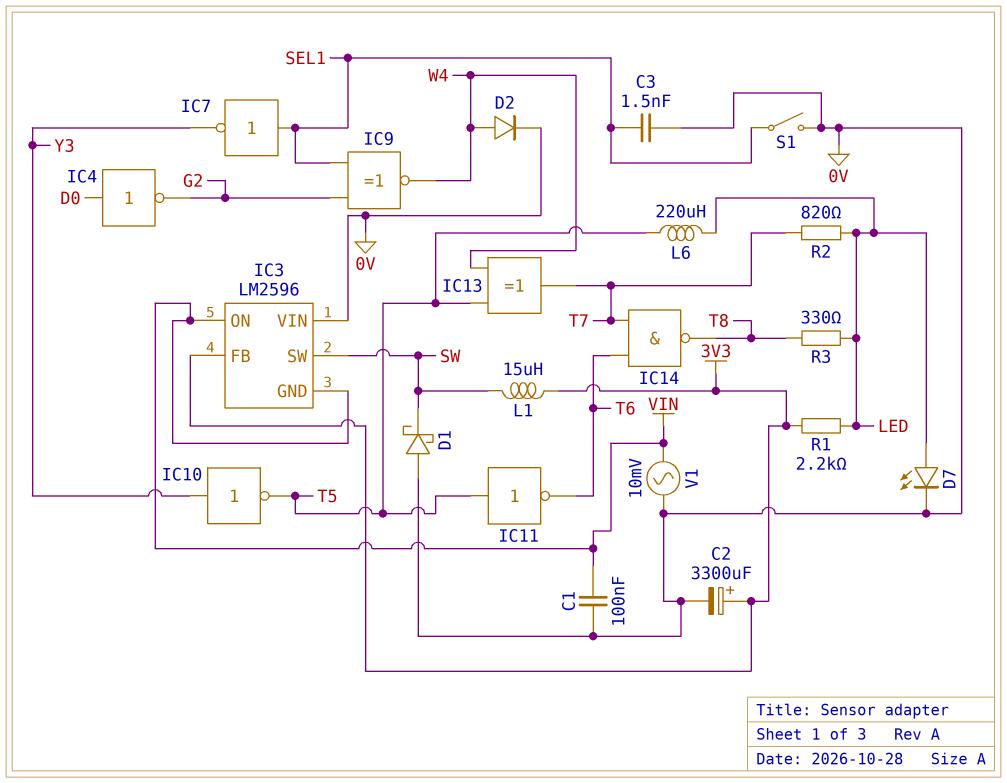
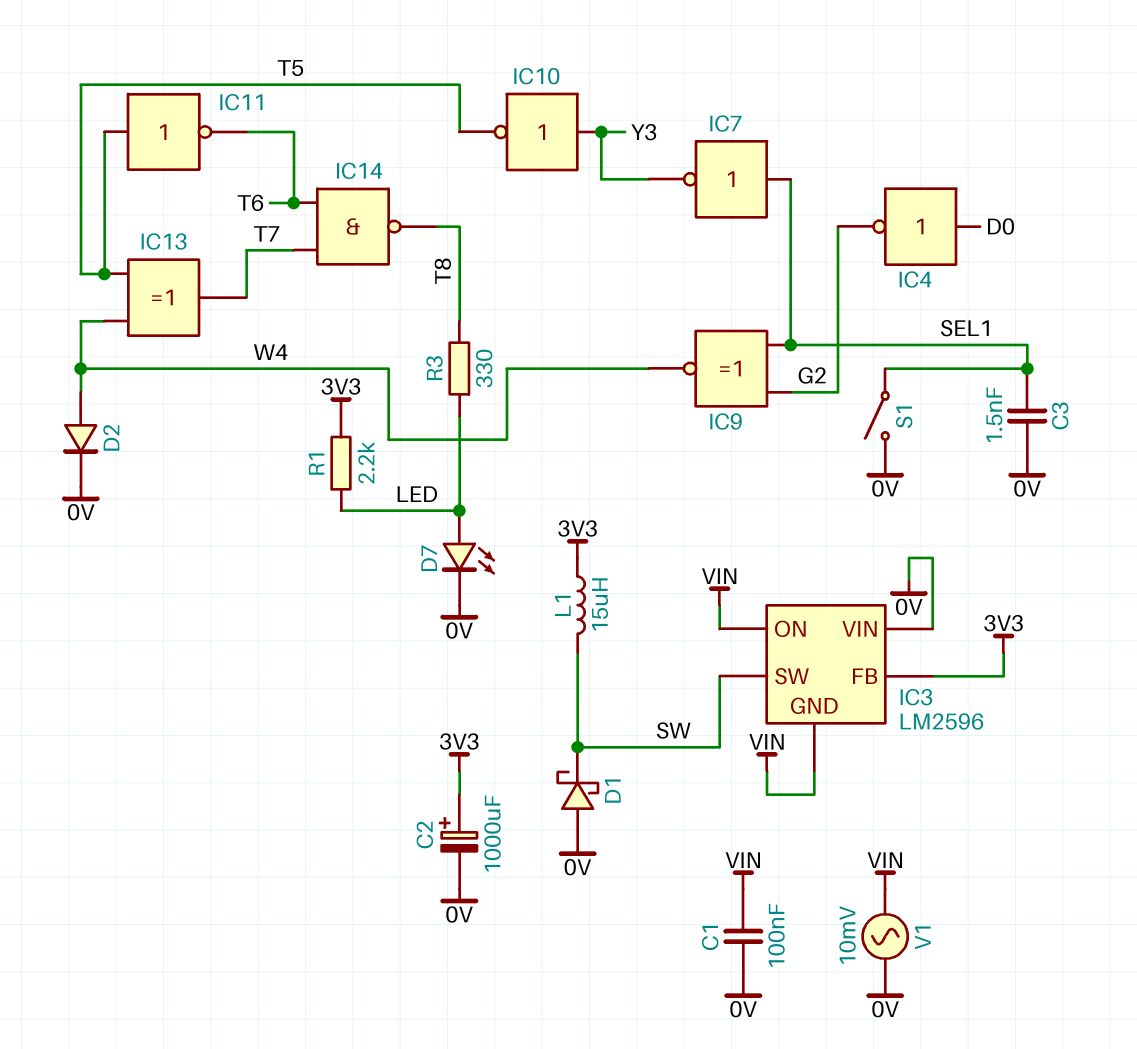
C2: 3300uF (plus 3V3, minus 0V) -> 1000uF (plus 3V3, minus 0V)
L6: 220uH (LED, T5) -> none
R2: 820 (LED, T7) -> none

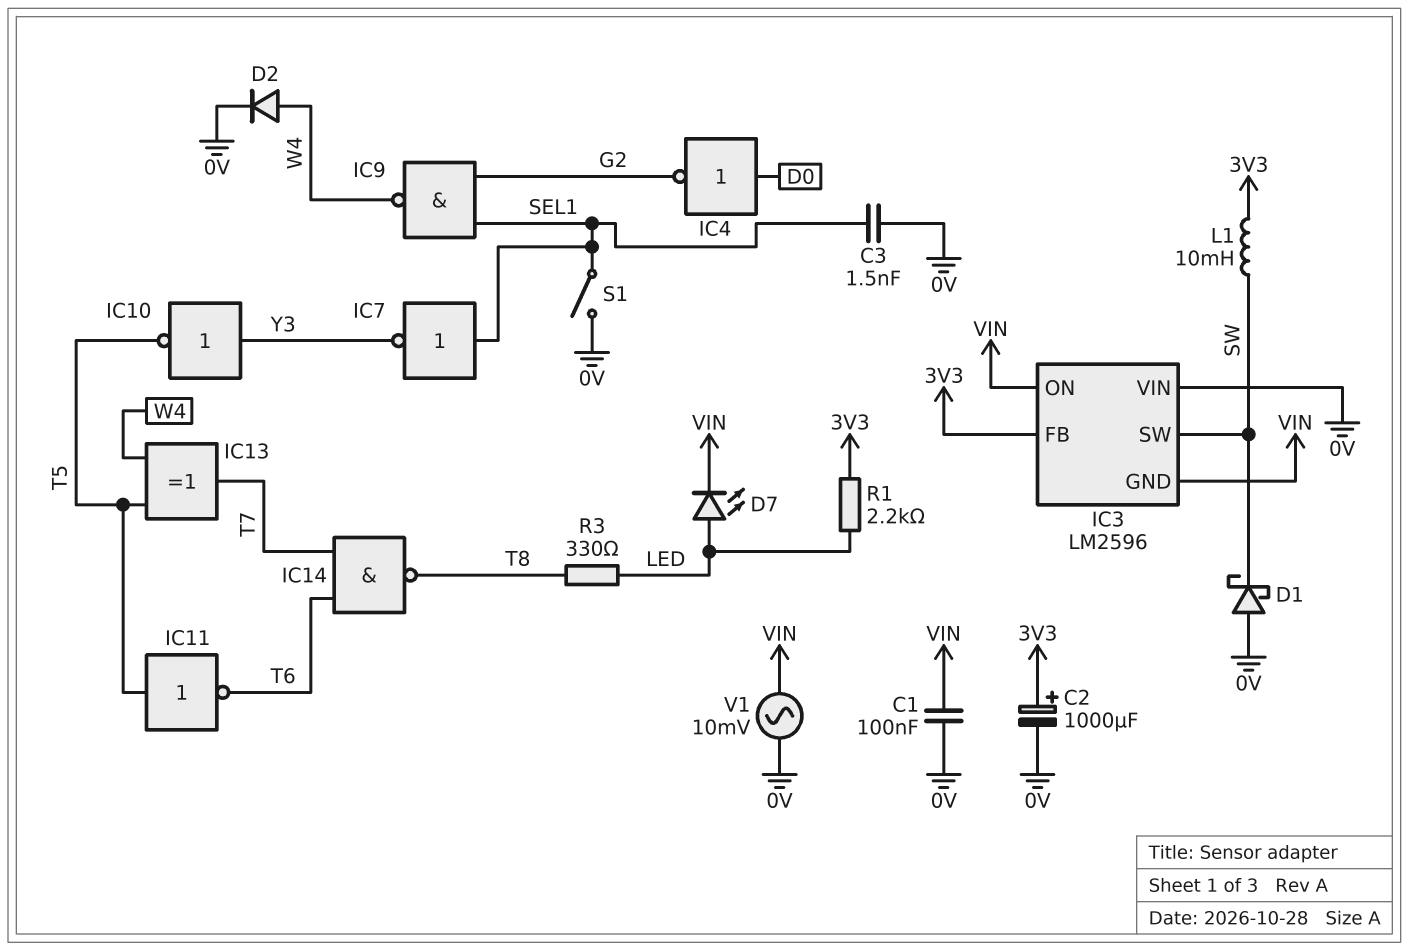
D7: LED (A LED, K 0V) -> LED (A LED, K VIN)
IC9: XNOR (in G2, in SEL1, out W4) -> NAND (in G2, in SEL1, out W4)
L1: 15uH (3V3, SW) -> 10mH (3V3, SW)

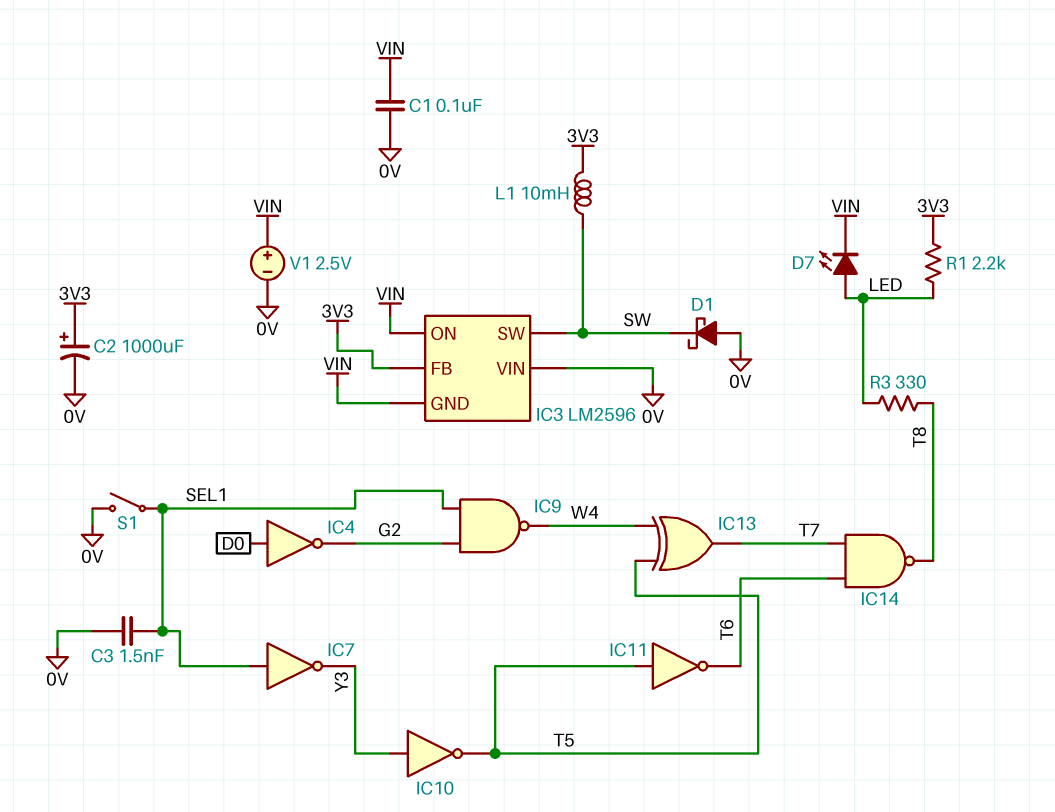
D2: diode (A W4, K 0V) -> none
V1: AC 10mV (0V, VIN) -> 2.5V (plus VIN, minus 0V)

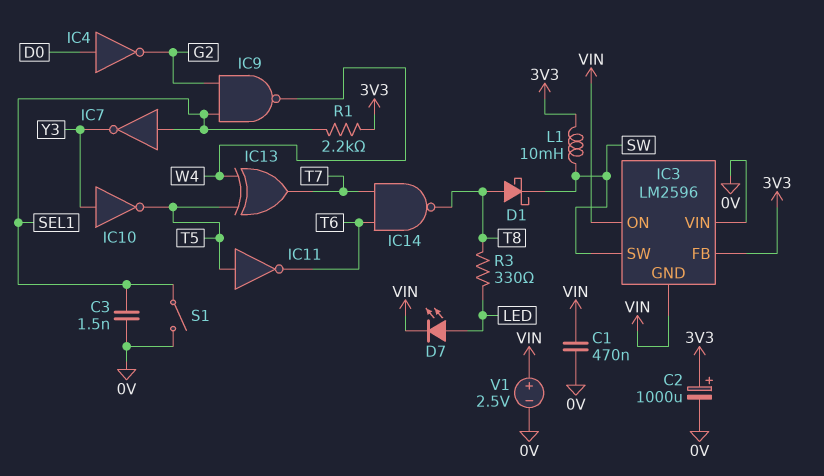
C1: 100nF (0V, VIN) -> 470nF (0V, VIN)
D1: schottky (A 0V, K SW) -> schottky (A T8, K SW)
R1: 2.2k (3V3, LED) -> 2.2k (3V3, SEL1)

